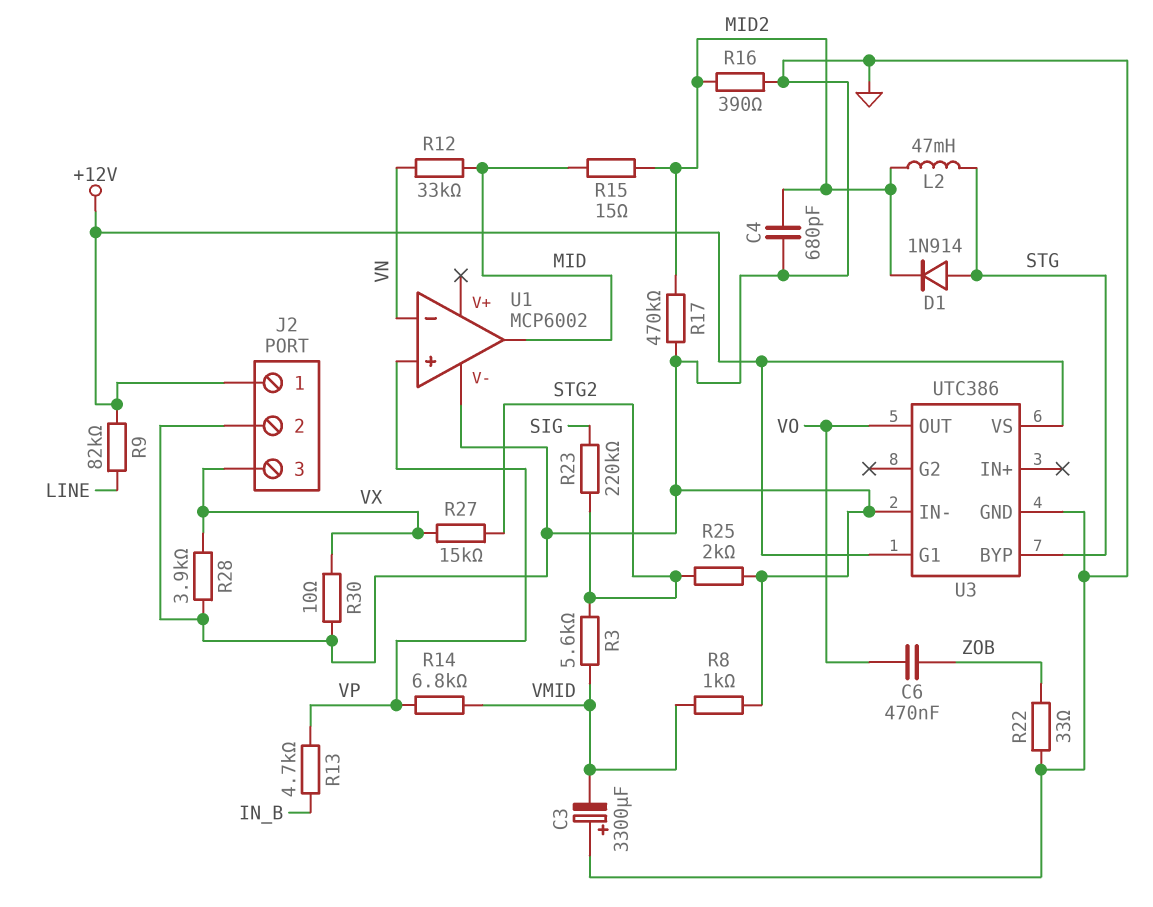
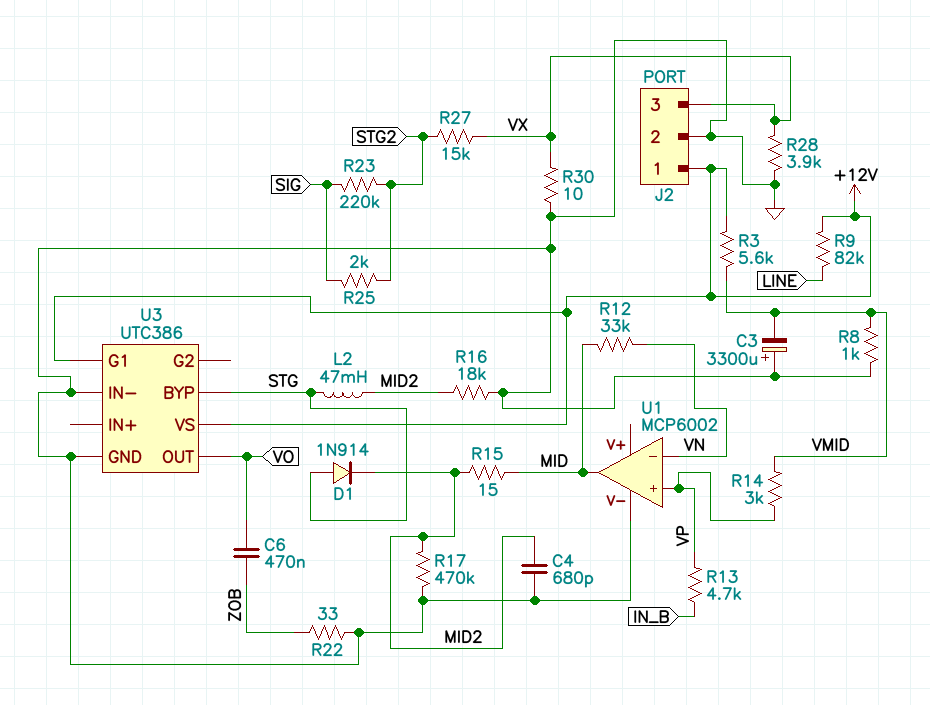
R3: 5.6k (STG2, VMID) -> 5.6k (+12V, VMID)
R14: 6.8k (VMID, VP) -> 3k (VMID, VP)
R16: 390 (GND, MID2) -> 18k (GND, MID2)
R25: 2k (GND, STG2) -> 2k (SIG, STG2)

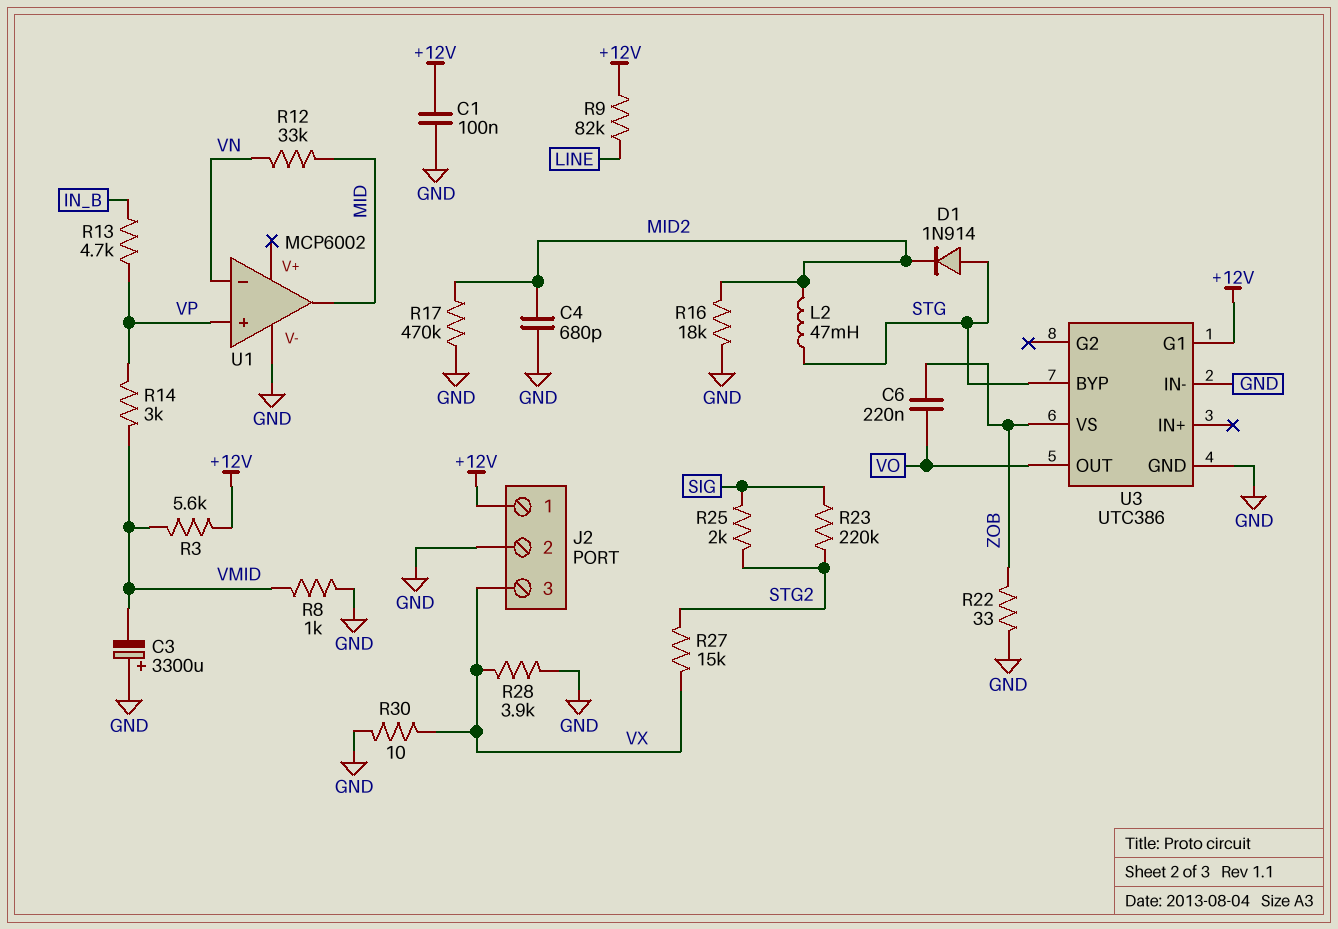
C1: none -> 100nF (+12V, GND)
C6: 470nF (VO, ZOB) -> 220nF (VO, ZOB)
R15: 15 (MID, MID2) -> none
U3 pin VS: +12V -> ZOB

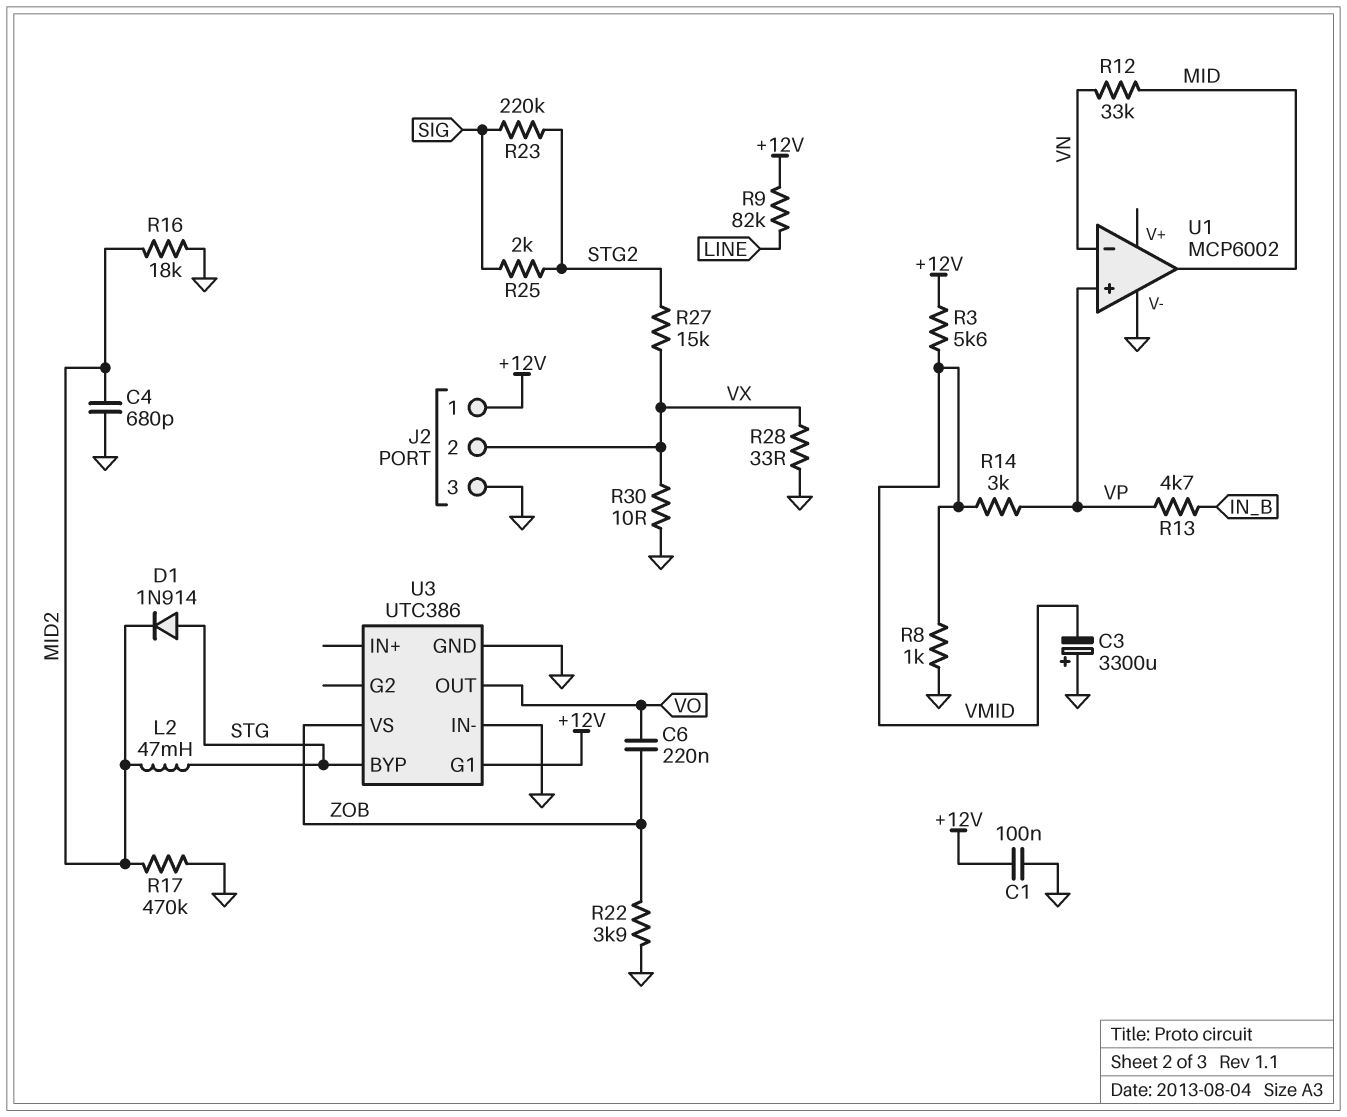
J2 pin 2: GND -> VX
J2 pin 3: VX -> GND
R22: 33 (GND, ZOB) -> 3.9k (GND, ZOB)
R28: 3.9k (GND, VX) -> 33 (GND, VX)

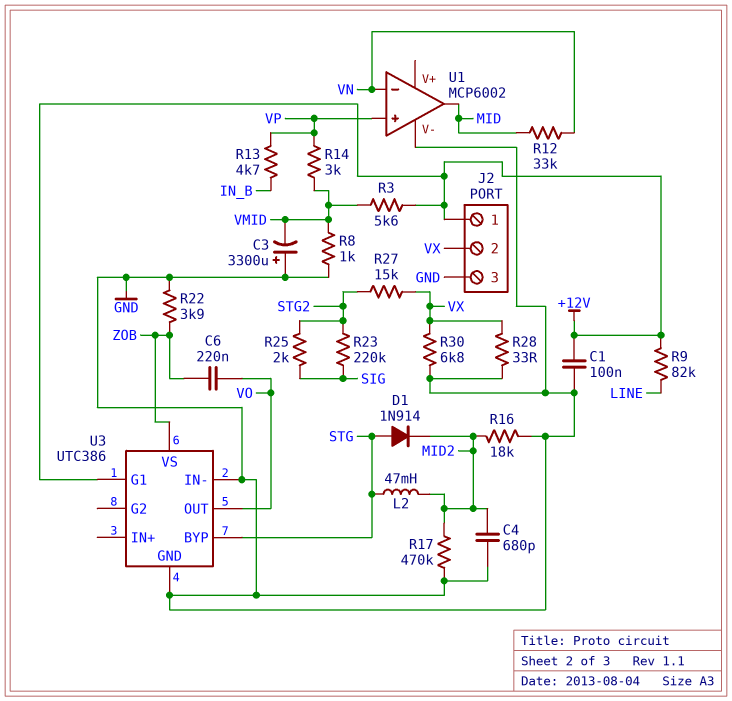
R30: 10 (GND, VX) -> 6.8k (GND, VX)

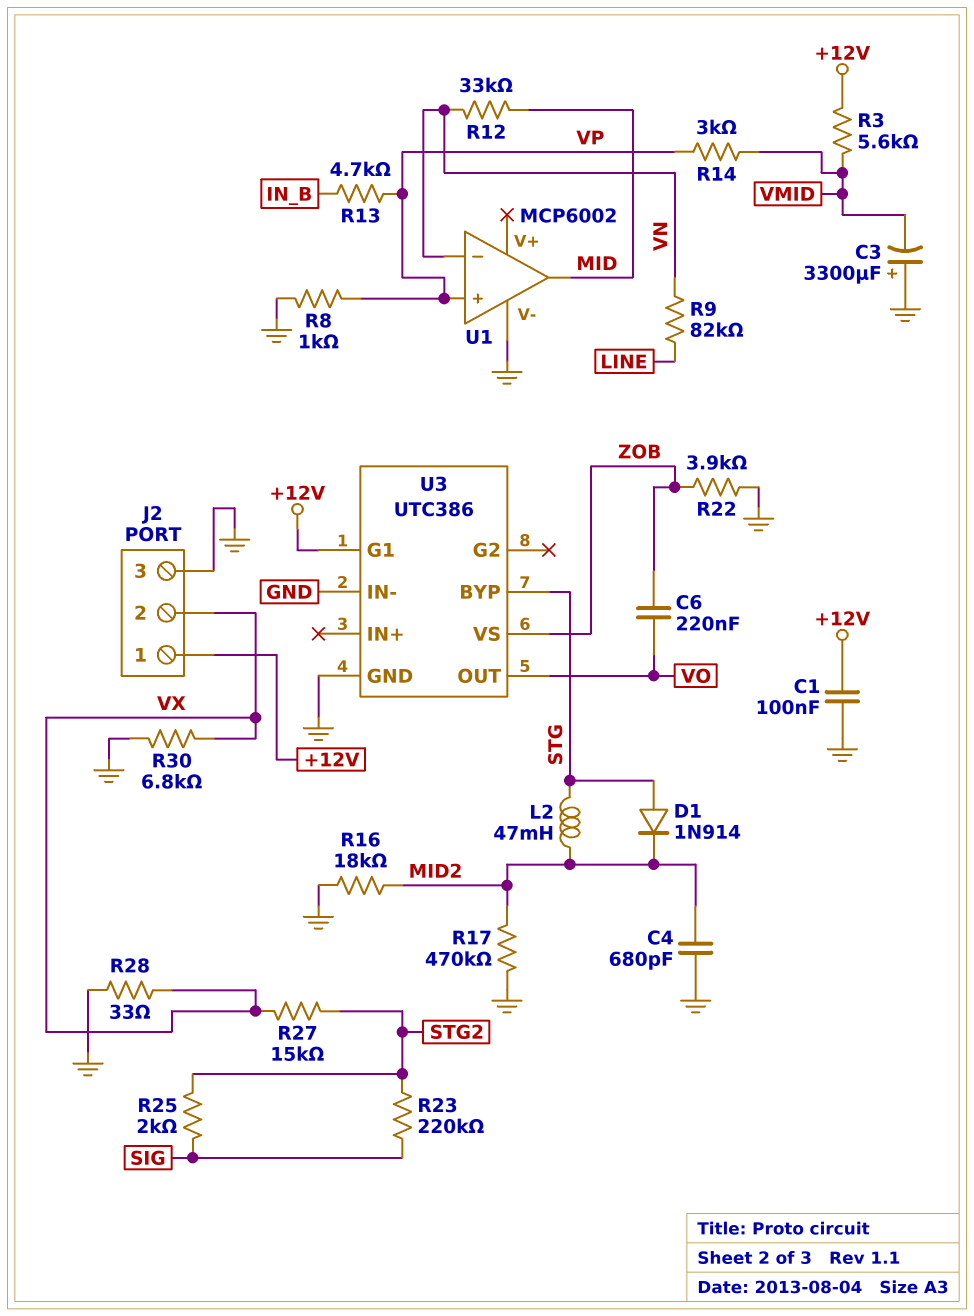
R8: 1k (GND, VMID) -> 1k (GND, VP)
R9: 82k (+12V, LINE) -> 82k (LINE, VN)

